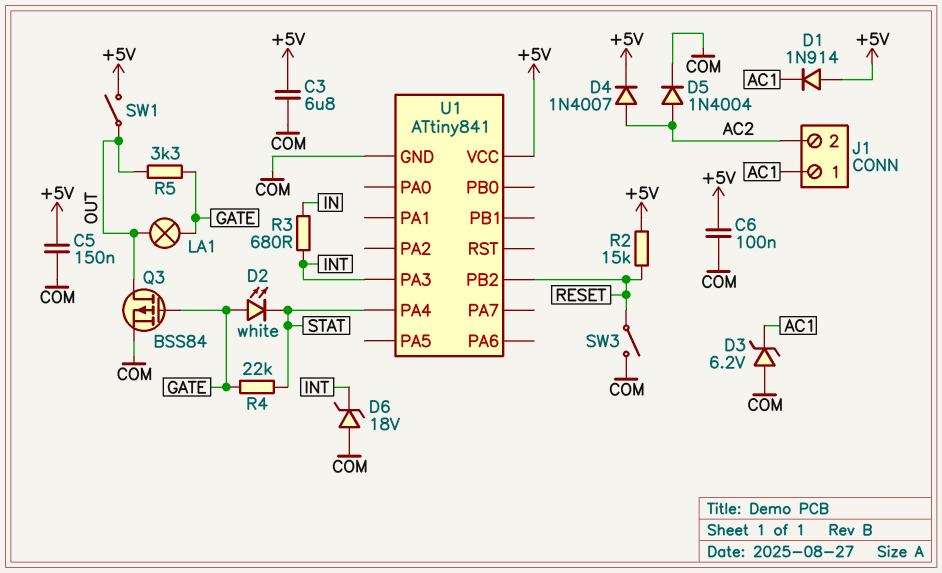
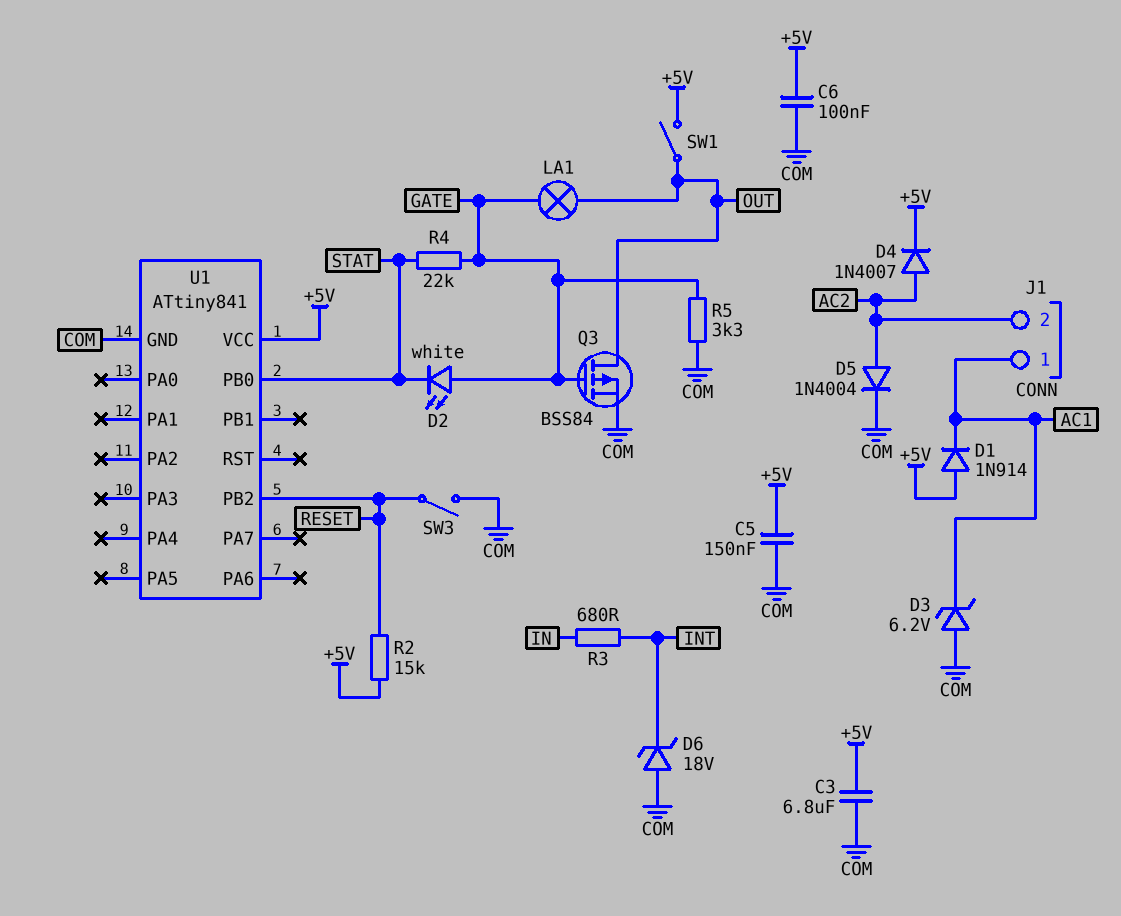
R5: 3.3k (GATE, OUT) -> 3.3k (COM, GATE)
U1 pin PA3: INT -> none
U1 pin PA4: STAT -> none
U1 pin PB0: none -> STAT

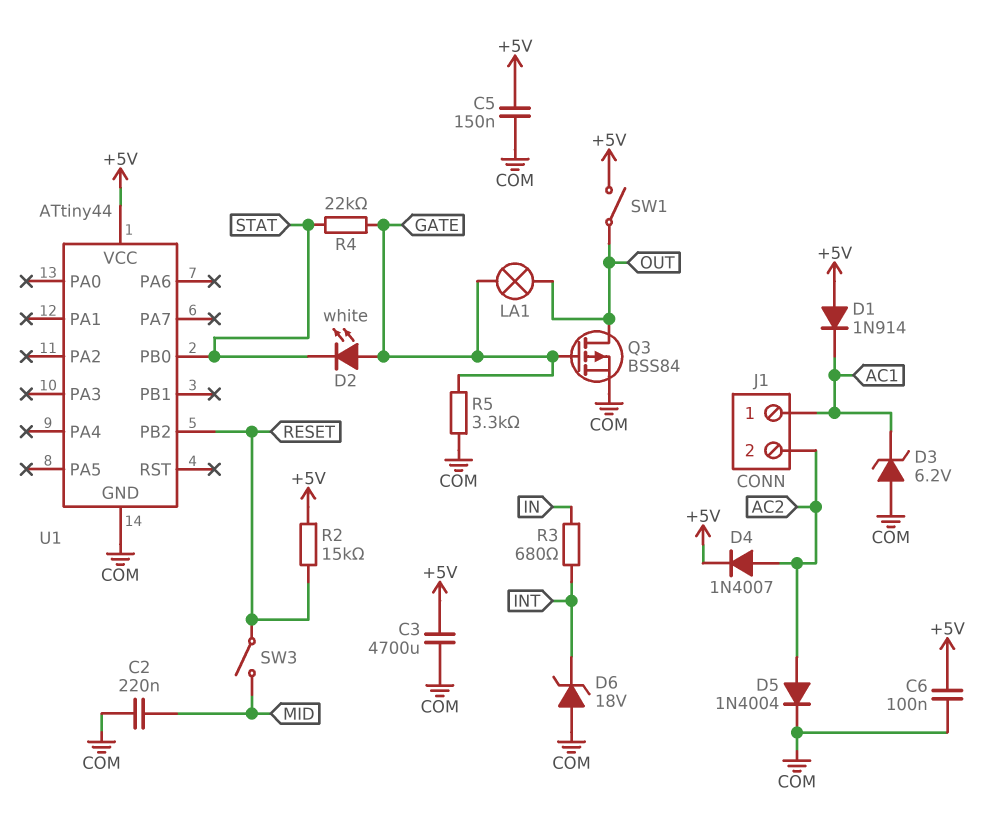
C2: none -> 220nF (COM, MID)
C3: 6.8uF (+5V, COM) -> 4700uF (+5V, COM)
SW3: switch (COM, RESET) -> switch (MID, RESET)
U1: ATtiny841 -> ATtiny44

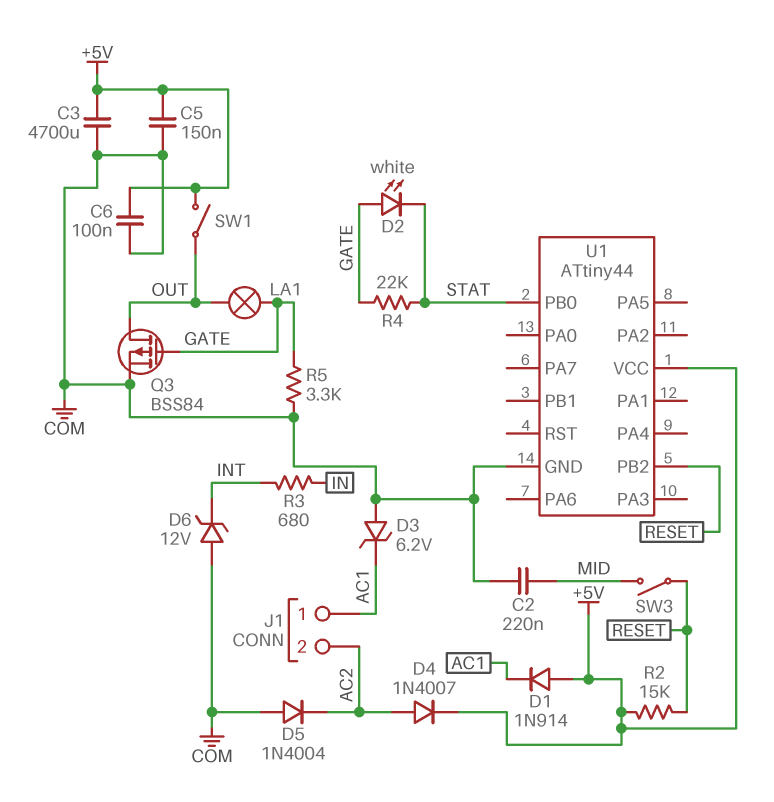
D5: diode 1N4004 (A AC2, K COM) -> diode 1N4004 (A COM, K AC2)
D6: zener 18V (A COM, K INT) -> zener 12V (A COM, K INT)

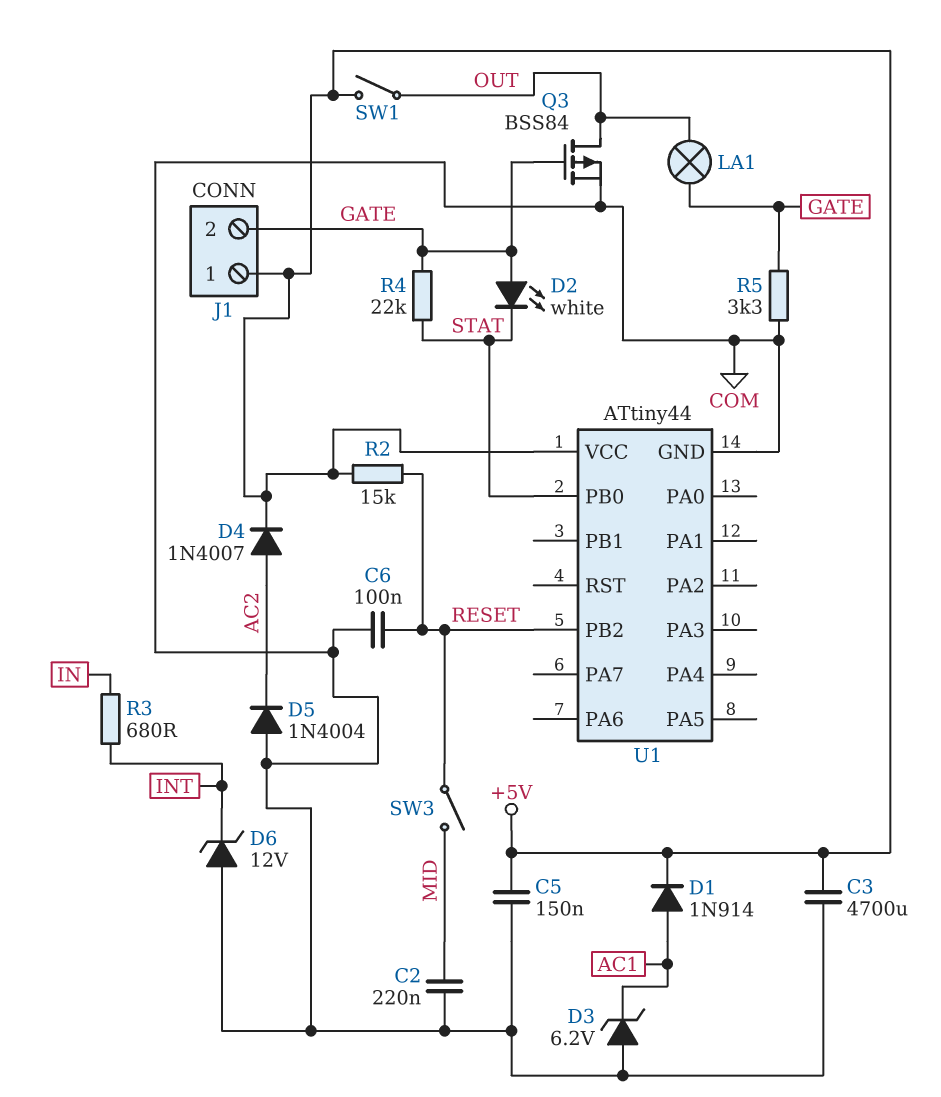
C6: 100nF (+5V, COM) -> 100nF (COM, RESET)
D1: diode 1N914 (A +5V, K AC1) -> diode 1N914 (A AC1, K +5V)
J1 pin 1: AC1 -> +5V
J1 pin 2: AC2 -> GATE

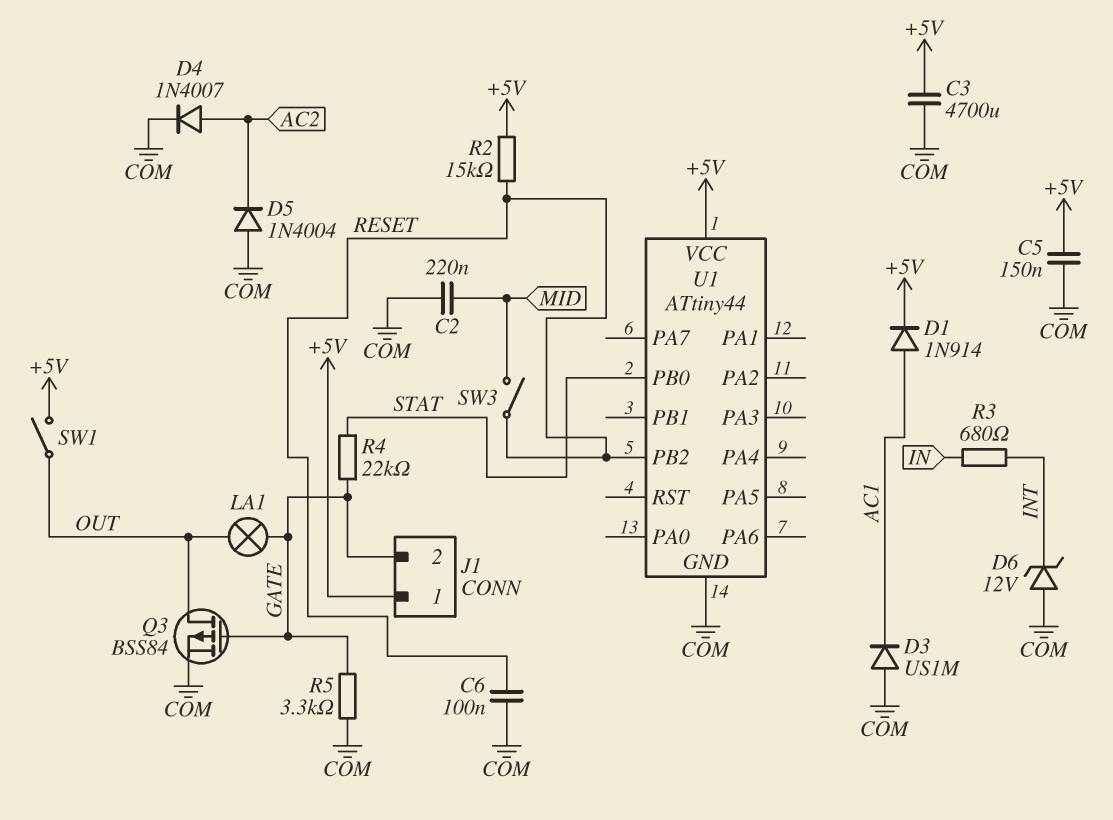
D2: LED white (A GATE, K STAT) -> none
D3: zener 6.2V (A COM, K AC1) -> diode US1M (A COM, K AC1)
D4: diode 1N4007 (A AC2, K +5V) -> diode 1N4007 (A AC2, K COM)

